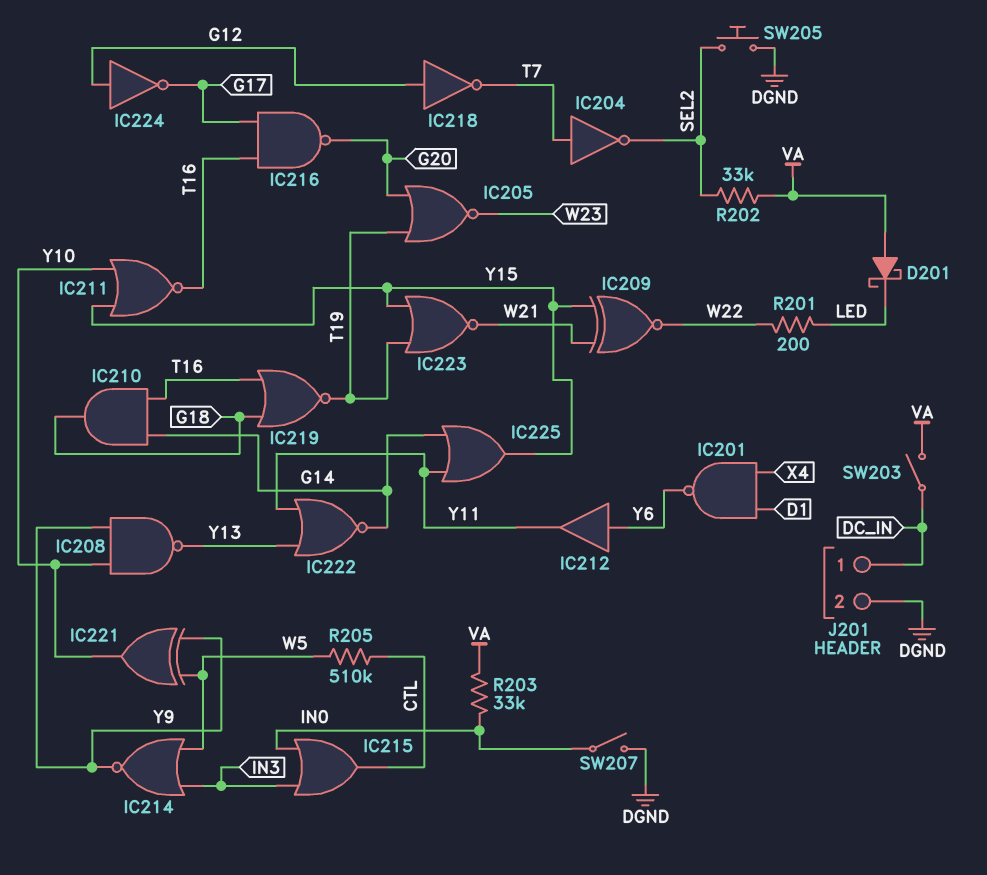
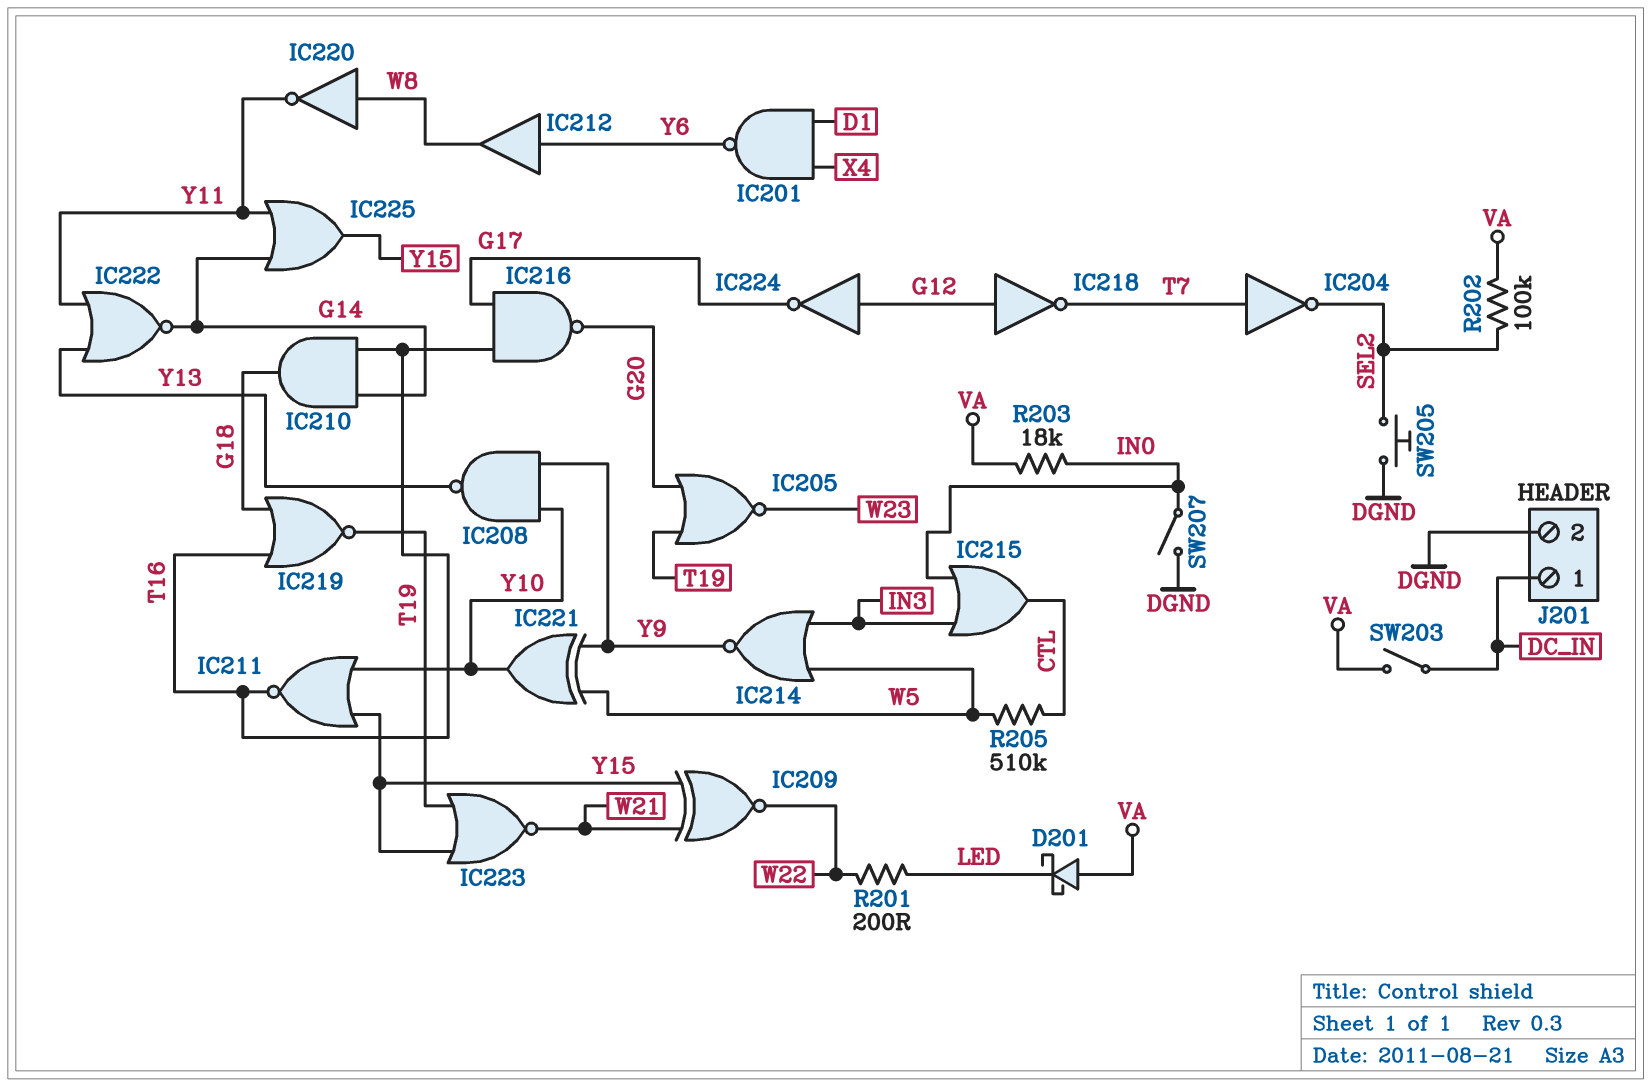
IC212: buffer (in Y6, out Y11) -> buffer (in Y6, out W8)
IC220: none -> NOT (in W8, out Y11)
R202: 33k (SEL2, VA) -> 100k (SEL2, VA)
R203: 33k (IN0, VA) -> 18k (IN0, VA)

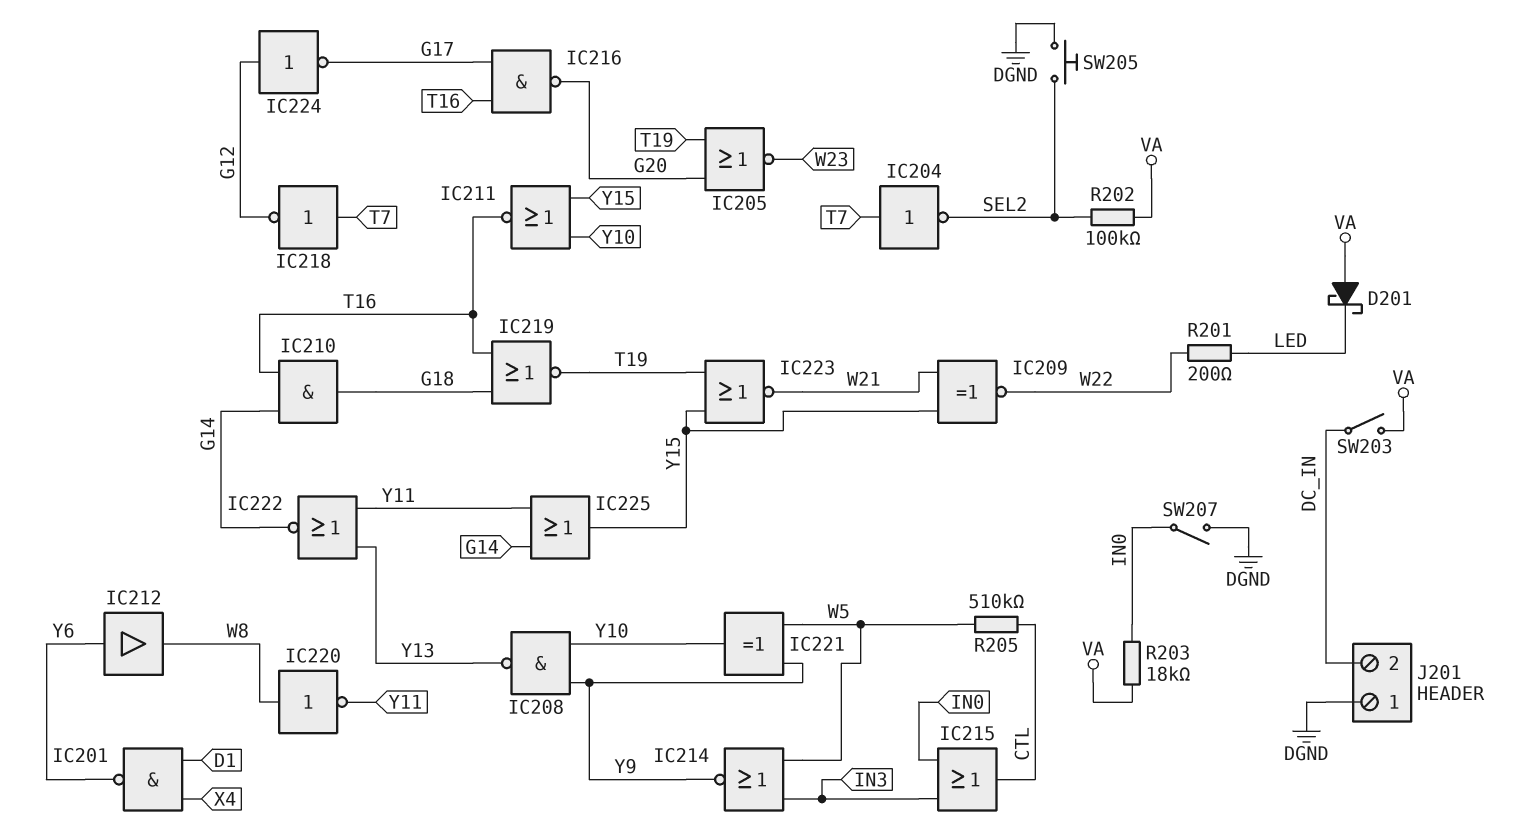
IC218: NOT (in G12, out T7) -> NOT (in T7, out G12)
J201 pin 1: DC_IN -> DGND
J201 pin 2: DGND -> DC_IN

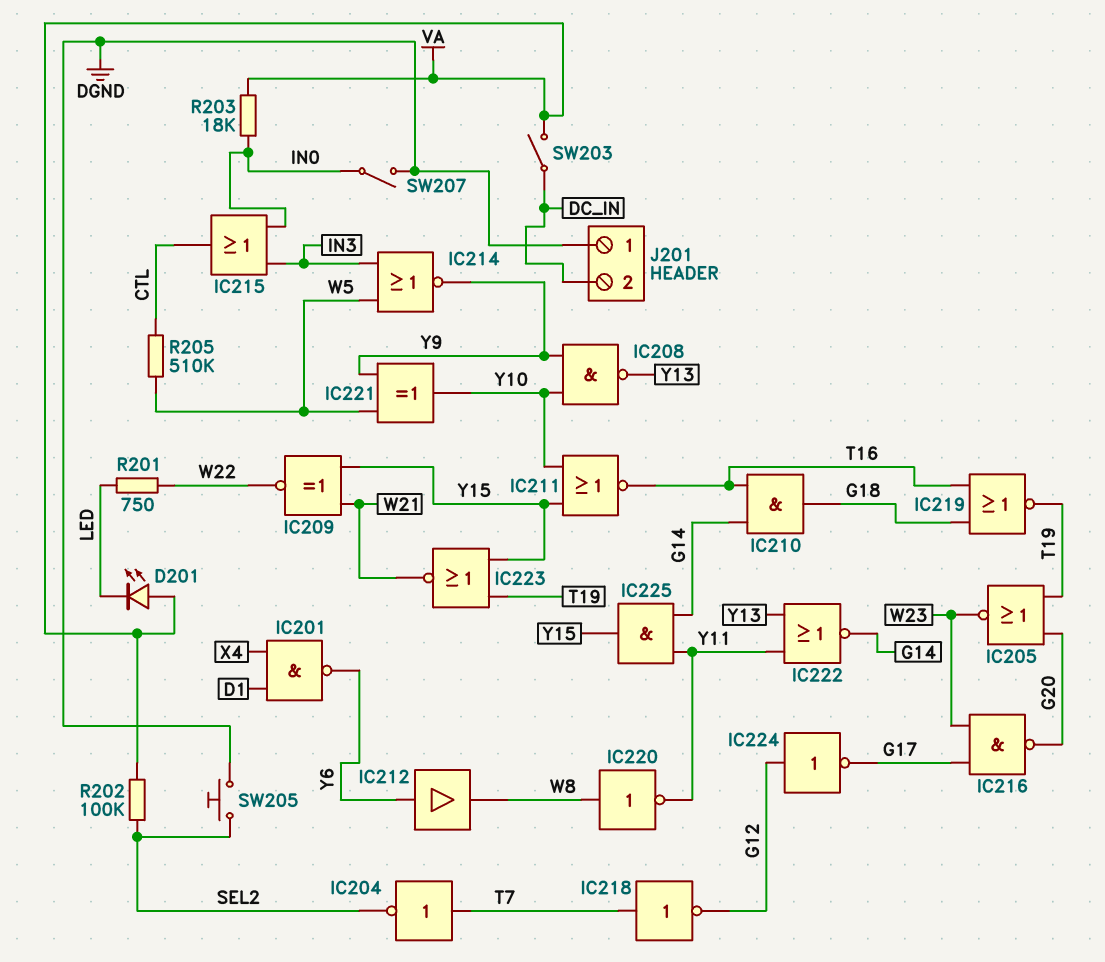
D201: schottky (A VA, K LED) -> LED (A VA, K LED)
IC216: NAND (in G17, in T16, out G20) -> NAND (in G17, in W23, out G20)
IC225: OR (in G14, in Y11, out Y15) -> AND (in G14, in Y11, out Y15)
R201: 200 (LED, W22) -> 750 (LED, W22)

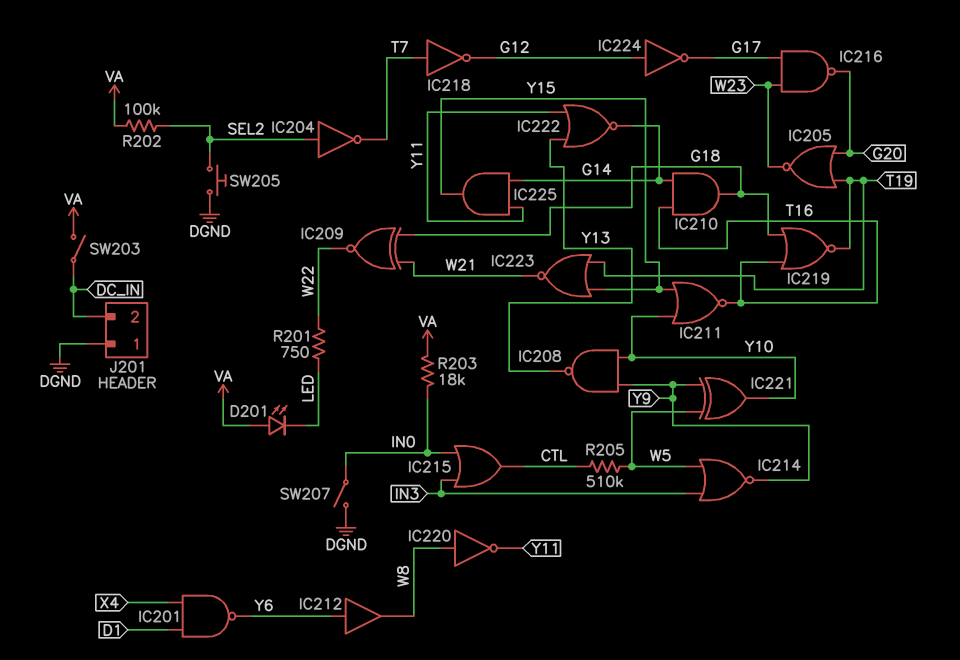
IC204: NOT (in T7, out SEL2) -> NOT (in SEL2, out T7)
IC209: XNOR (in W21, in Y15, out W22) -> XNOR (in G18, in W21, out W22)

